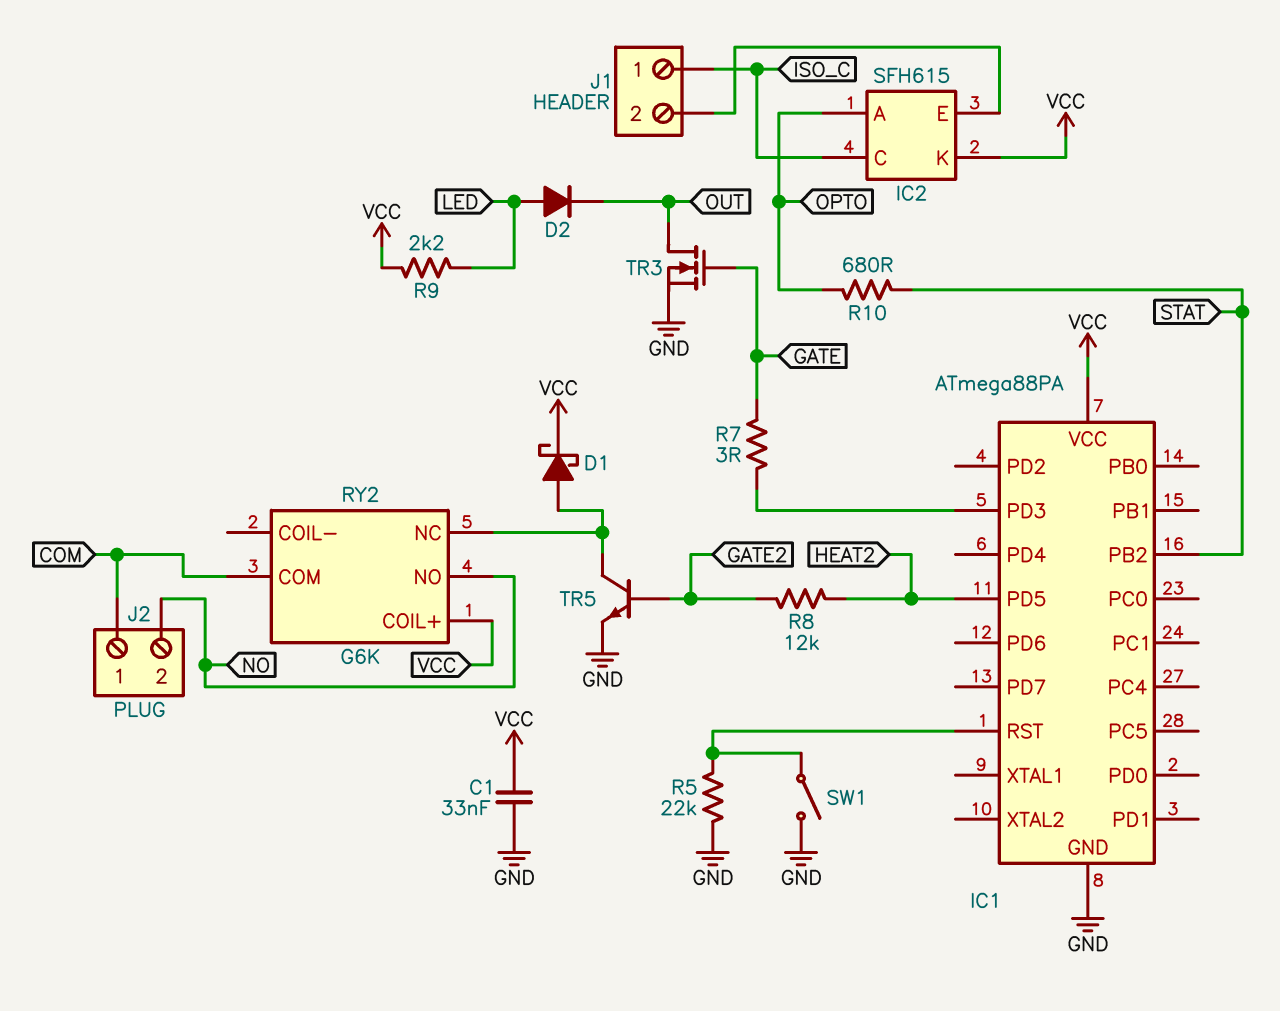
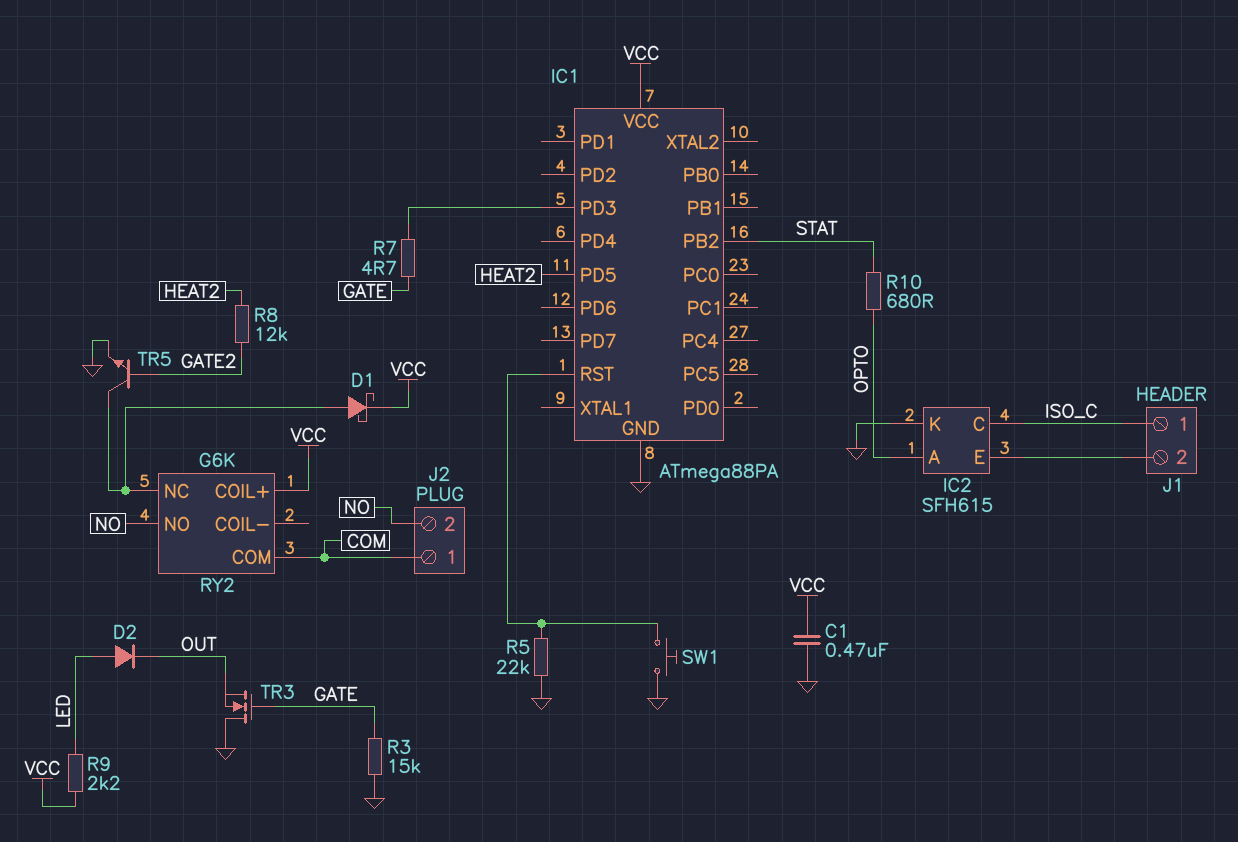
C1: 33nF (GND, VCC) -> 470nF (GND, VCC)
IC2 pin K: VCC -> GND
R3: none -> 15k (GATE, GND)
R7: 3 (GATE, IC1/PD3) -> 4.7 (GATE, IC1/PD3)
SW1: switch (GND, IC1/RST) -> button (GND, IC1/RST)
TR3: NMOS (G GATE, D OUT, S GND) -> NMOS (G GATE, D GND, S OUT)

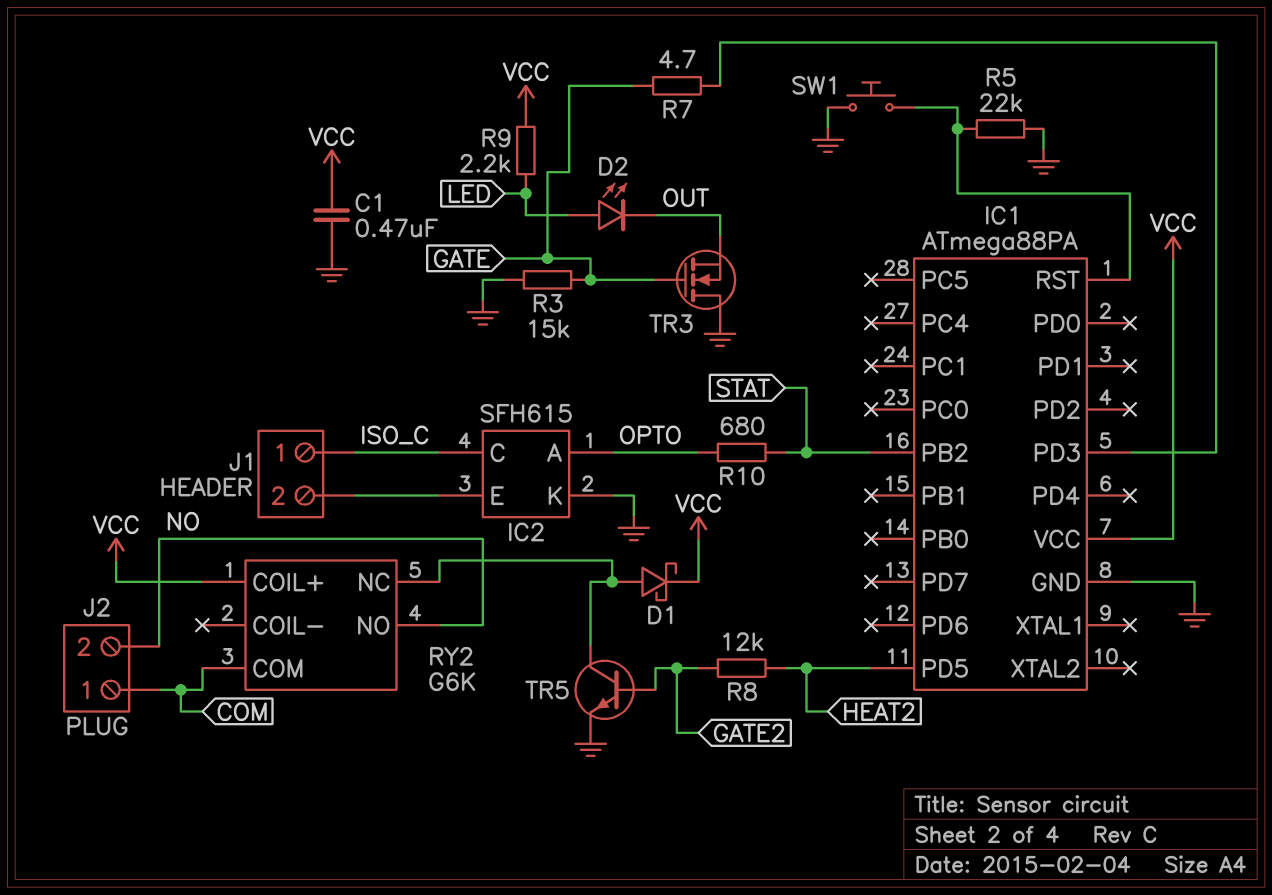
D2: diode (A LED, K OUT) -> LED (A LED, K OUT)

